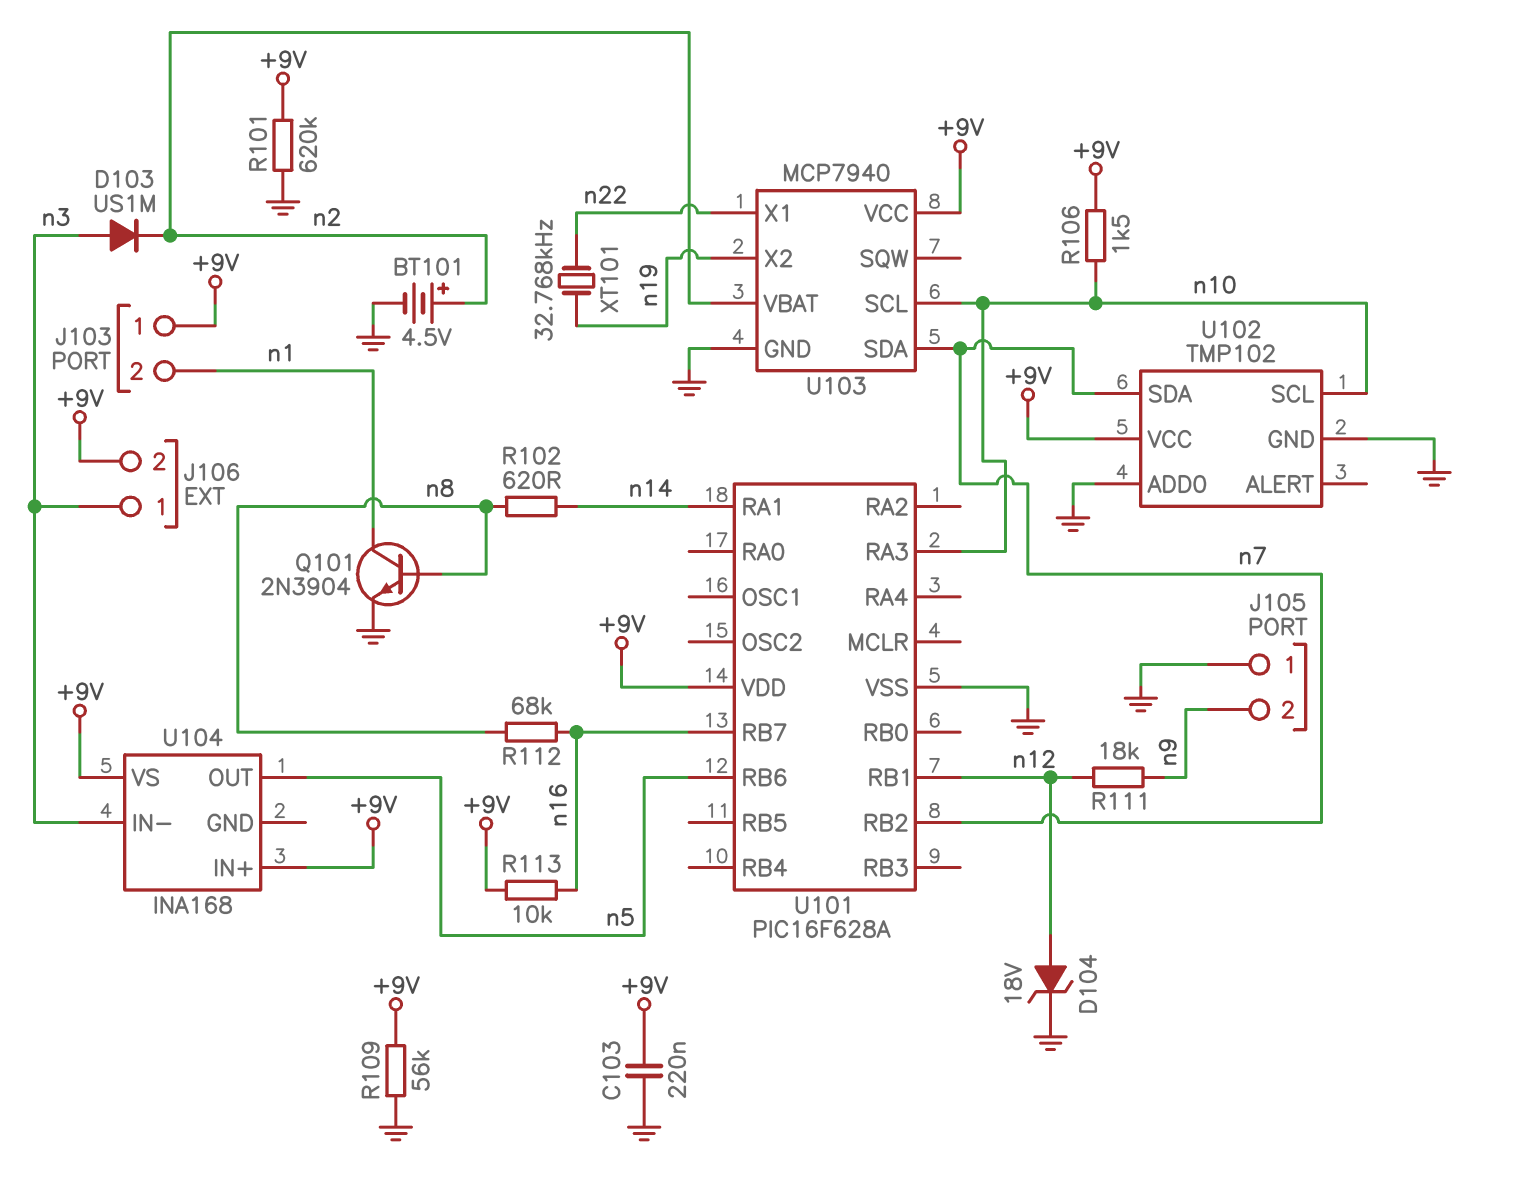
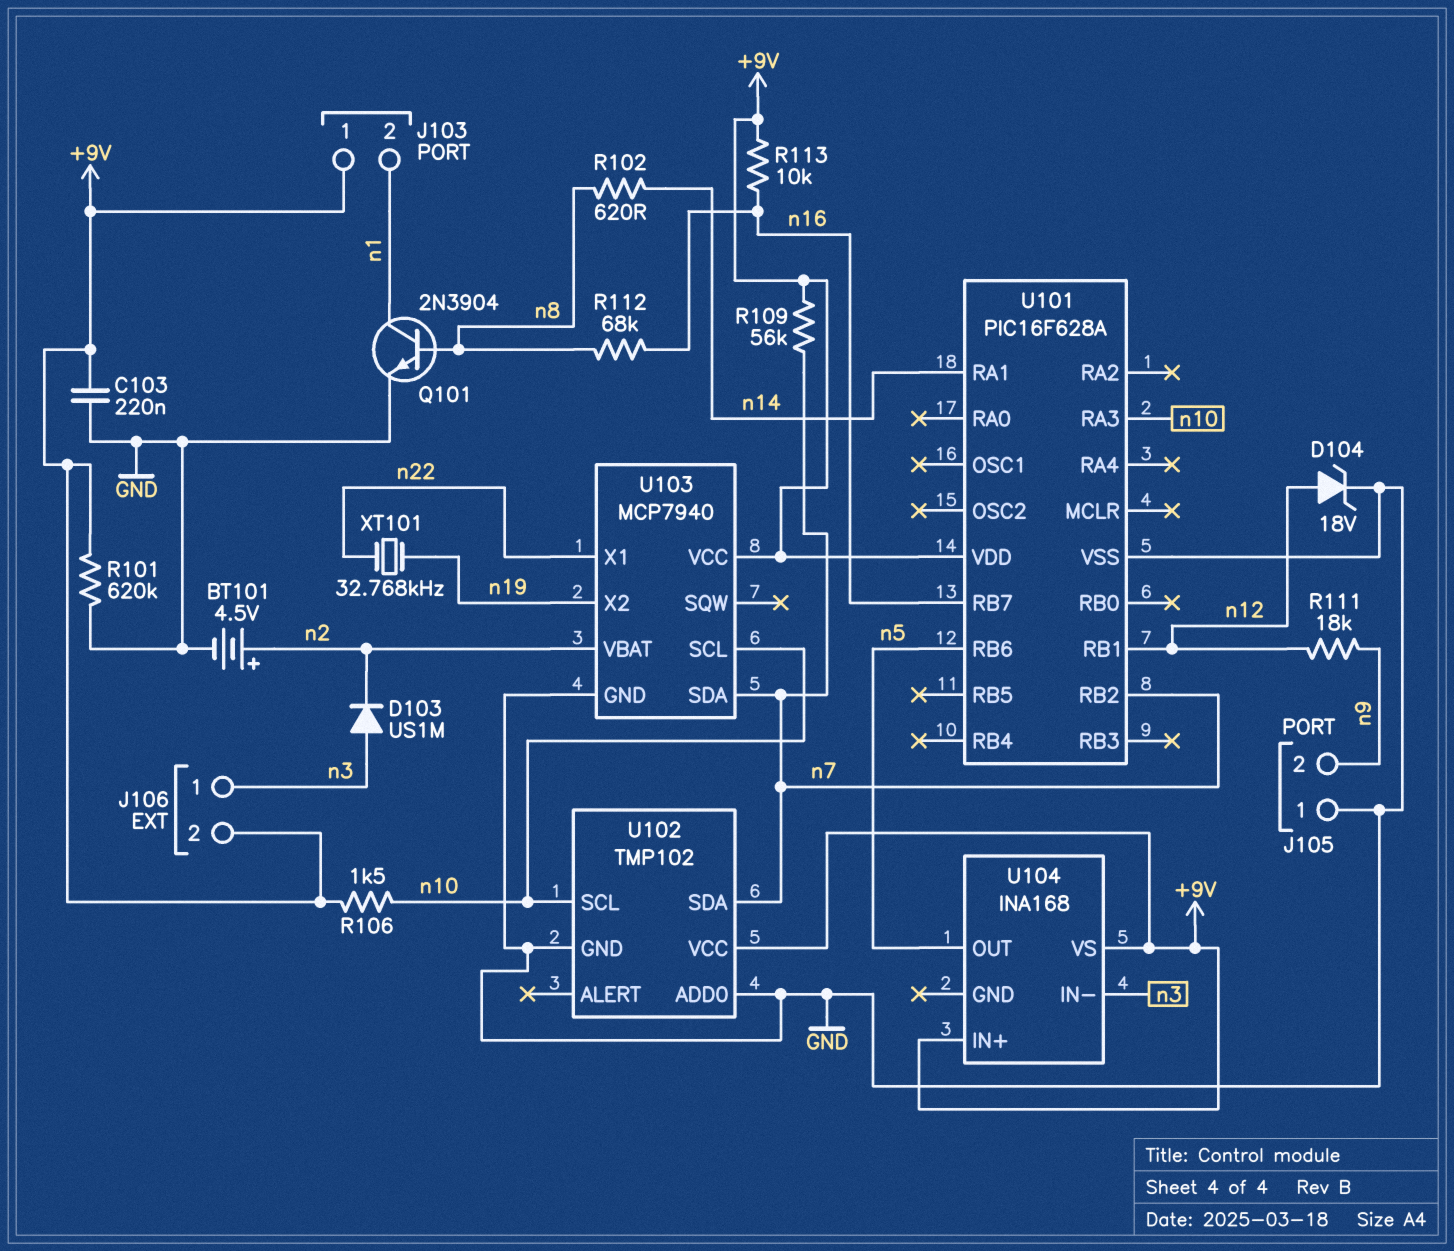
R109: 56k (+9V, GND) -> 56k (+9V, n7)

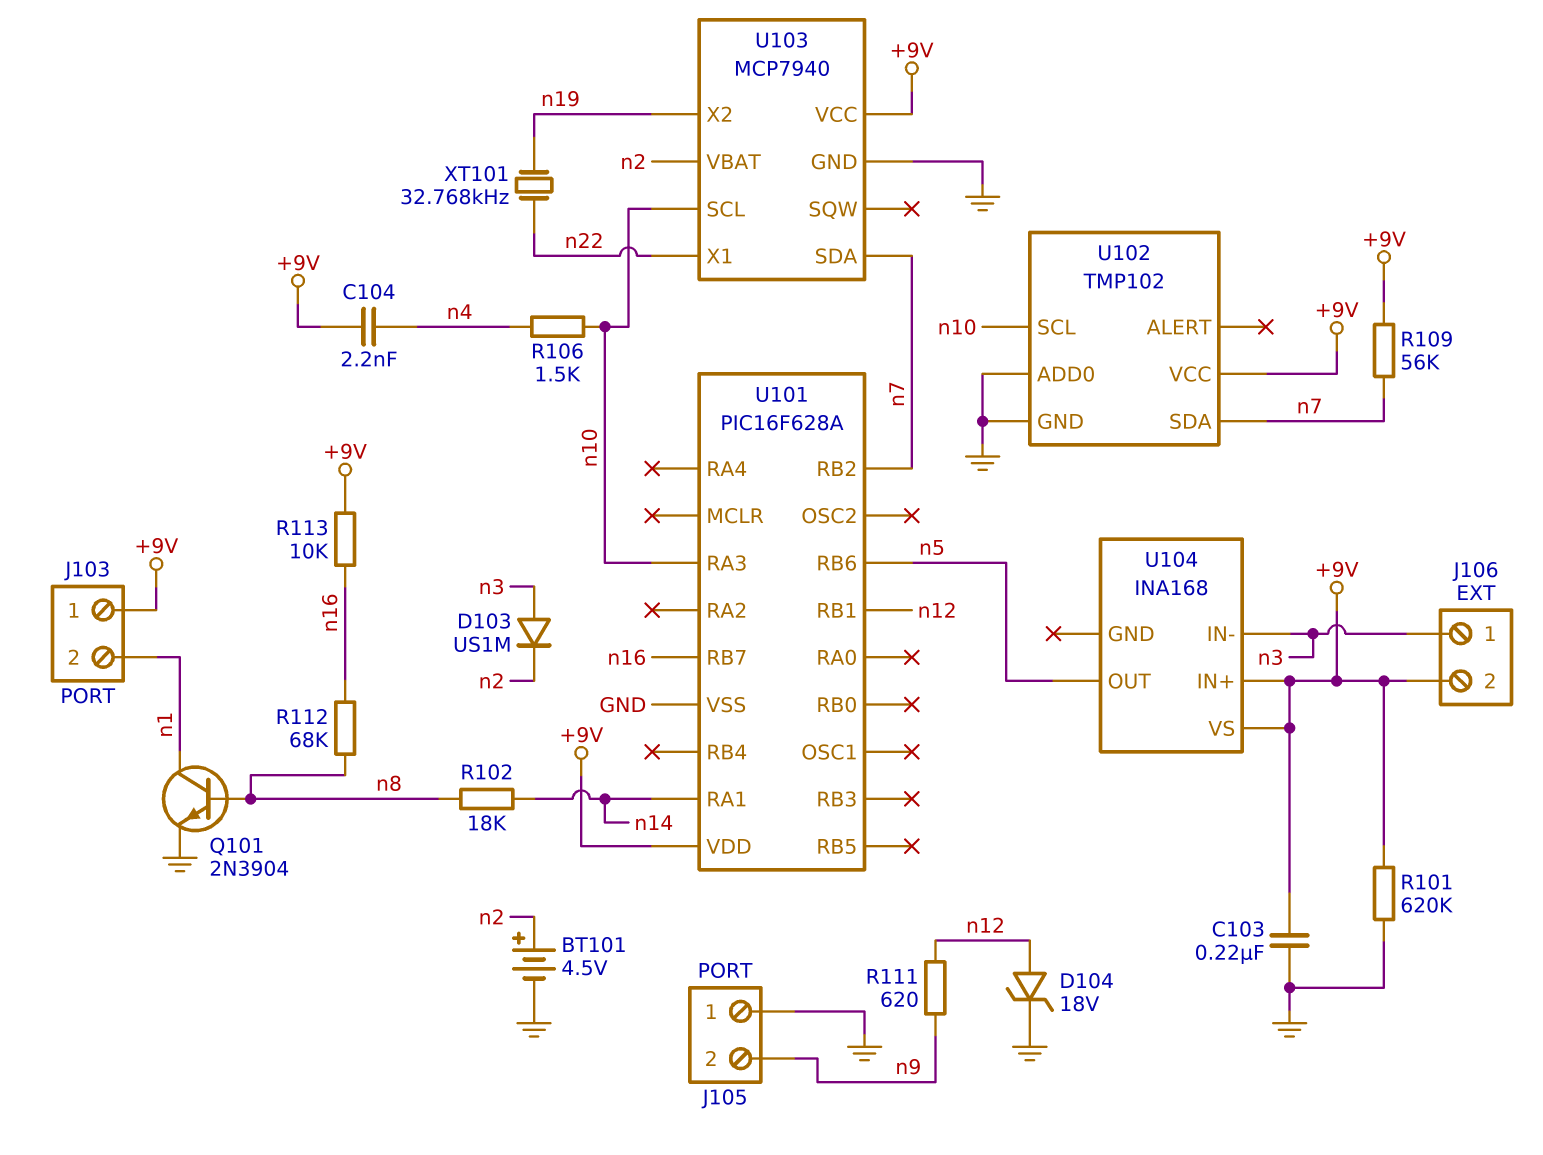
C104: none -> 2.2nF (+9V, n4)
R102: 620 (n8, n14) -> 18k (n8, n14)
R106: 1.5k (+9V, n10) -> 1.5k (n4, n10)
R111: 18k (n9, n12) -> 620 (n9, n12)

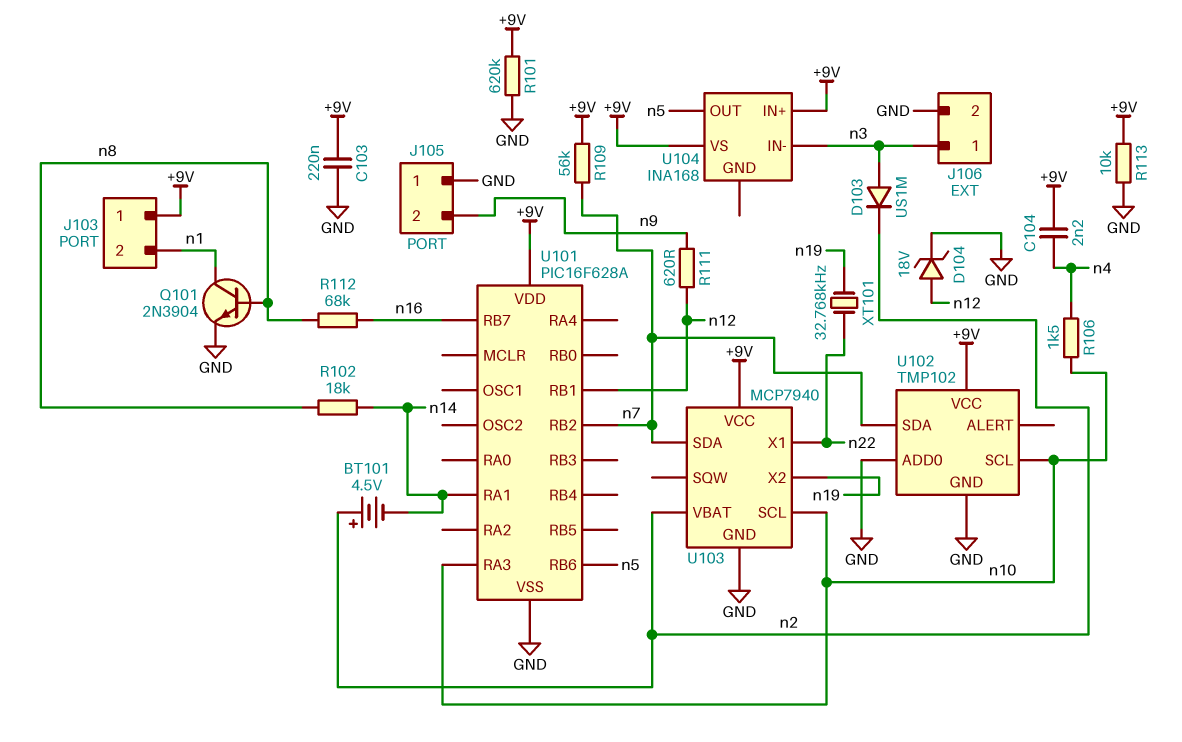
BT101: 4.5V (plus n2, minus GND) -> 4.5V (plus n2, minus n14)
J106 pin 2: +9V -> GND
R113: 10k (+9V, n16) -> 10k (+9V, GND)

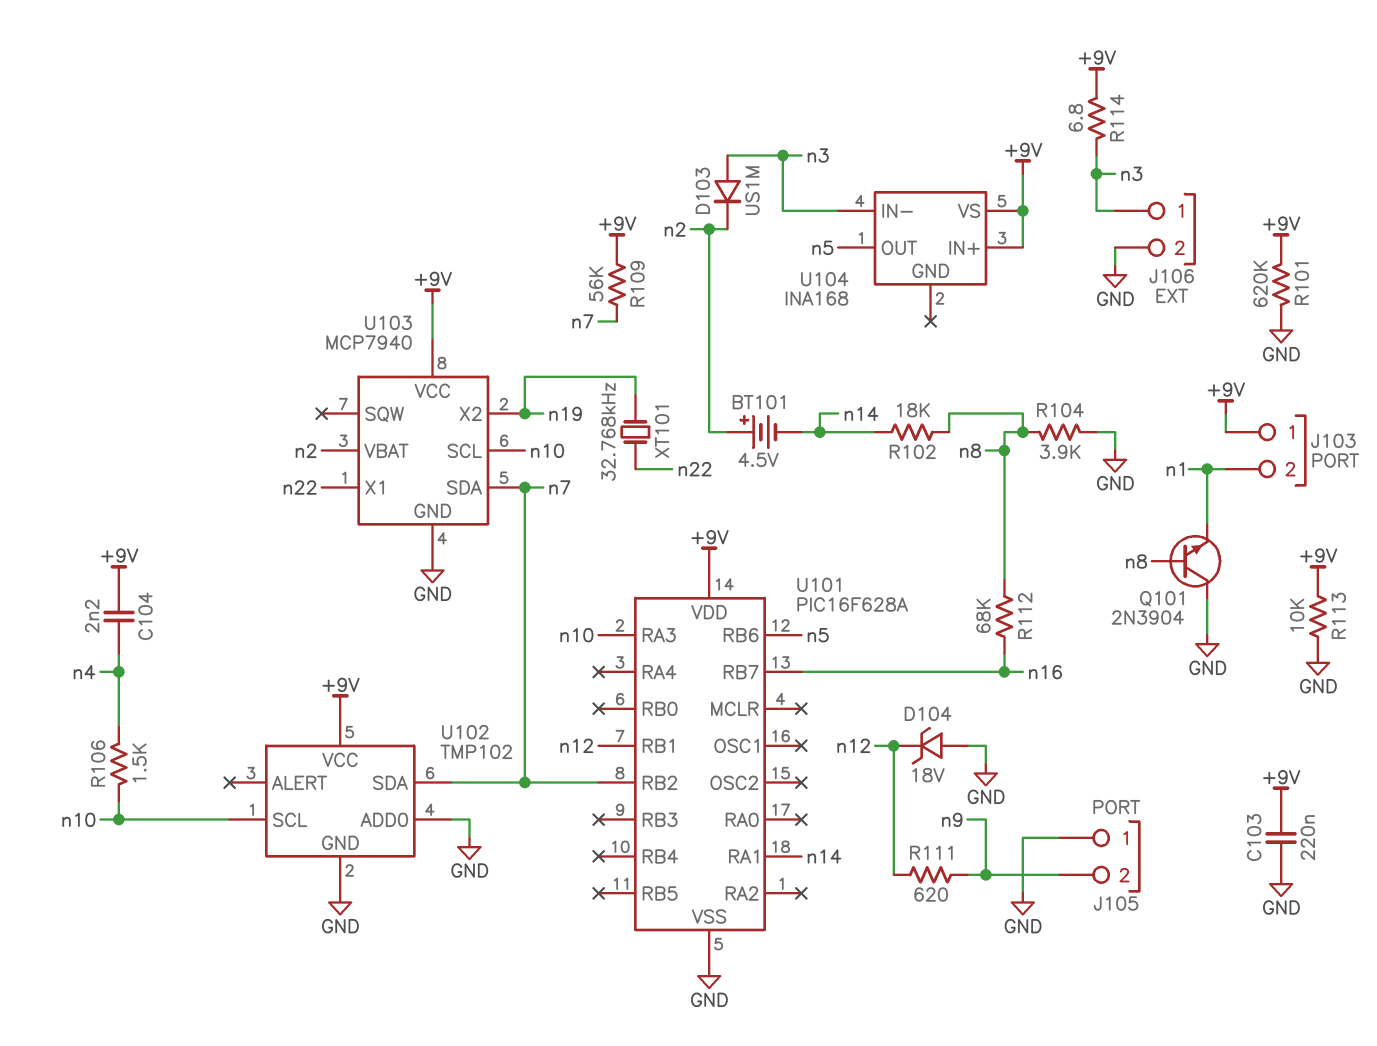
D104: zener 18V (A n12, K GND) -> zener 18V (A GND, K n12)
Q101: NPN 2N3904 (B n8, C n1, E GND) -> NPN 2N3904 (B n8, C GND, E n1)
R104: none -> 3.9k (GND, n8)
R114: none -> 6.8 (+9V, n3)

